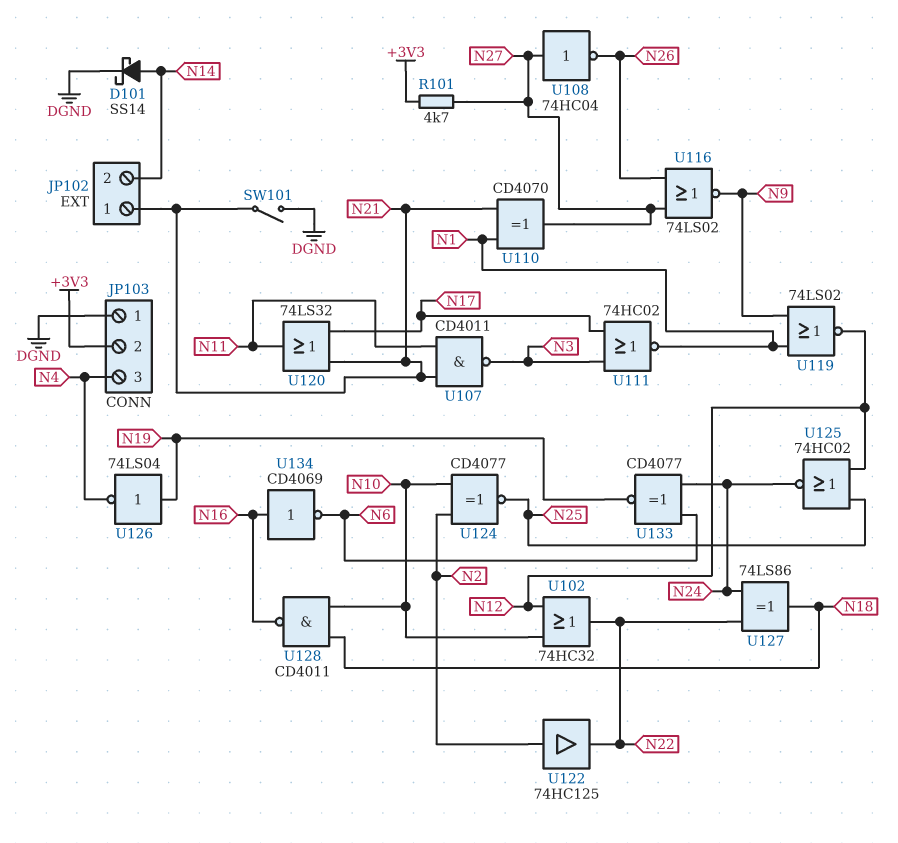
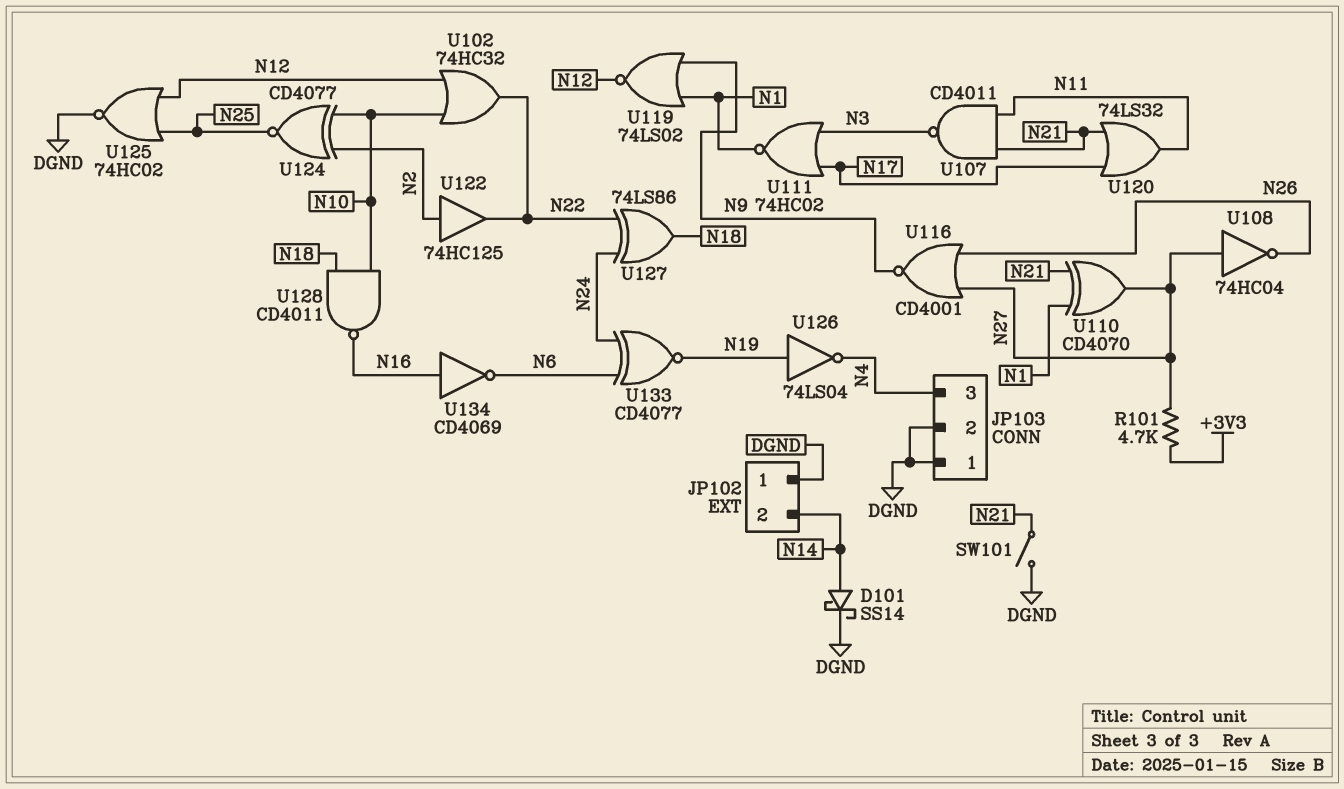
JP102 pin 1: N21 -> DGND
JP103 pin 2: +3V3 -> DGND
U116: NOR 74LS02 (in N26, in N27, out N9) -> NOR CD4001 (in N26, in N27, out N9)
U125: NOR 74HC02 (in N12, in N25, out N24) -> NOR 74HC02 (in N12, in N25, out DGND)

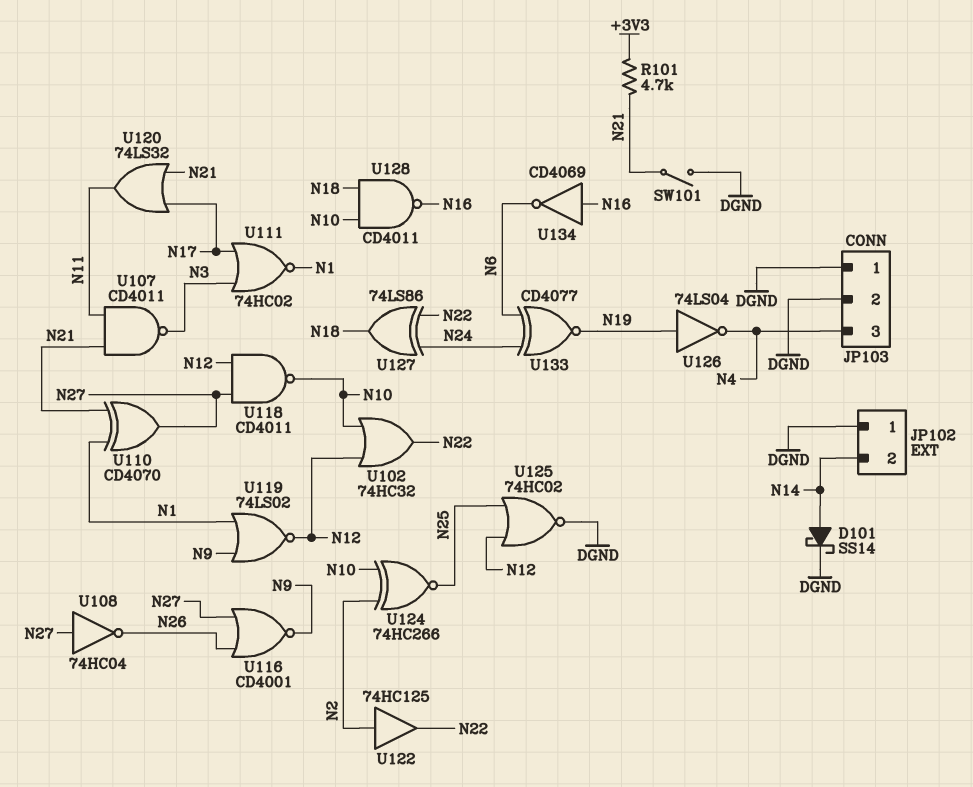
R101: 4.7k (+3V3, N27) -> 4.7k (+3V3, N21)
U118: none -> NAND CD4011 (in N12, in N27, out N10)
U124: XNOR CD4077 (in N2, in N10, out N25) -> XNOR 74HC266 (in N2, in N10, out N25)

